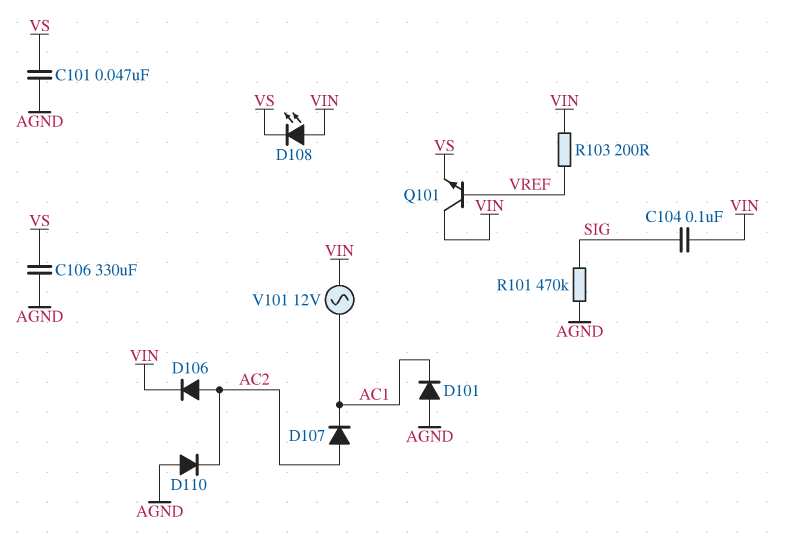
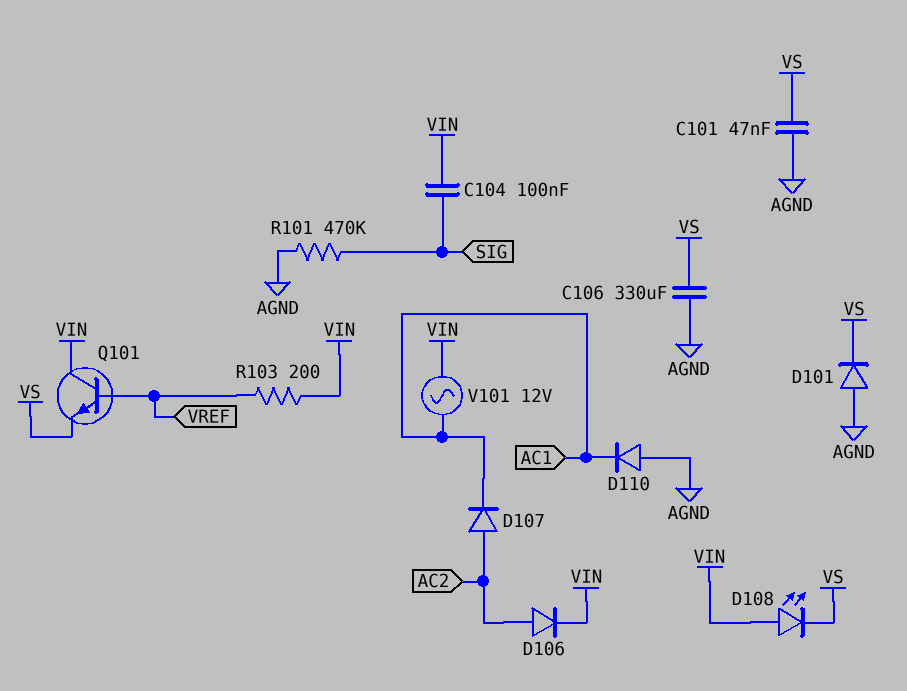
D101: diode (A AGND, K AC1) -> diode (A AGND, K VS)
D110: diode (A AGND, K AC2) -> diode (A AGND, K AC1)

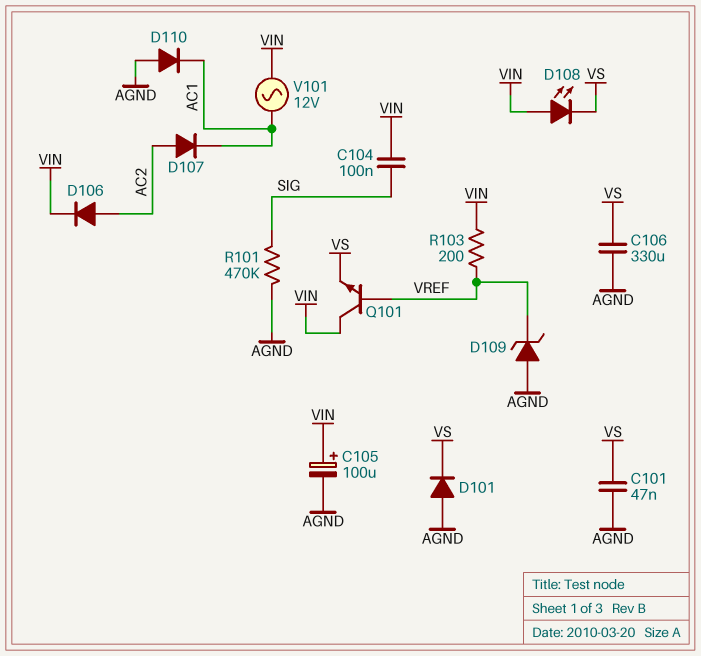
C105: none -> 100uF (plus VIN, minus AGND)
D109: none -> zener (A AGND, K VREF)

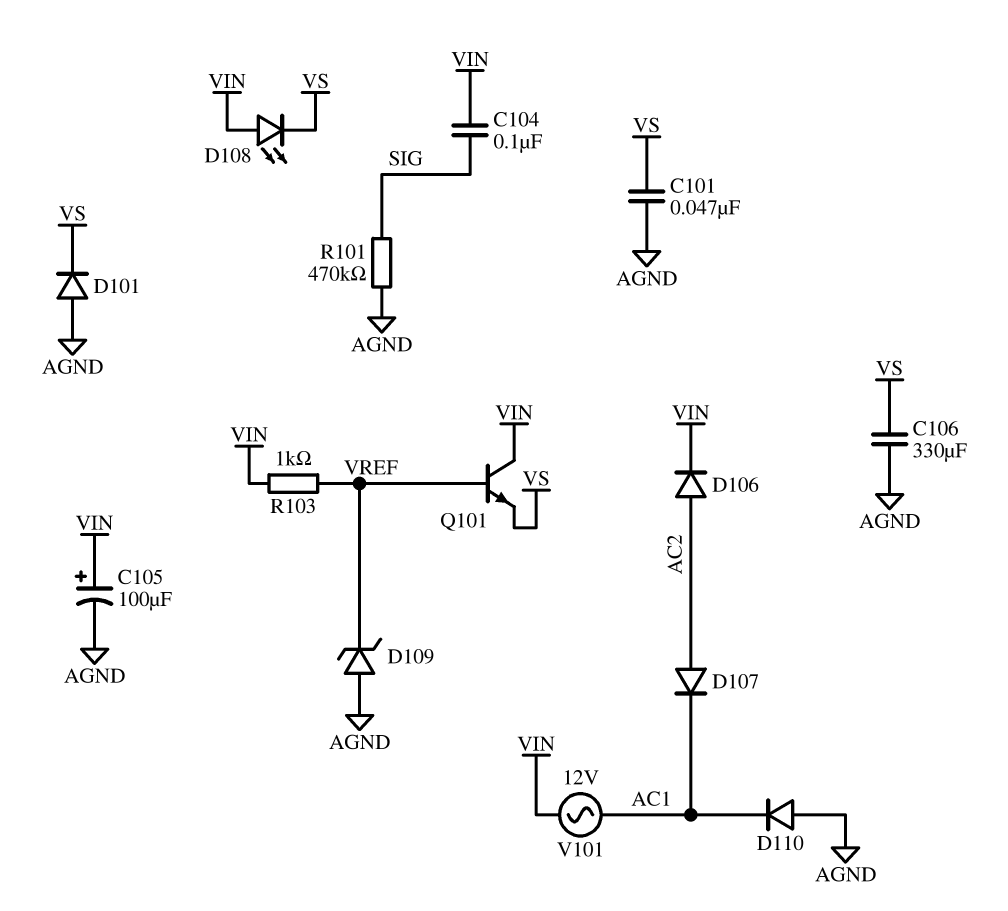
R103: 200 (VIN, VREF) -> 1k (VIN, VREF)

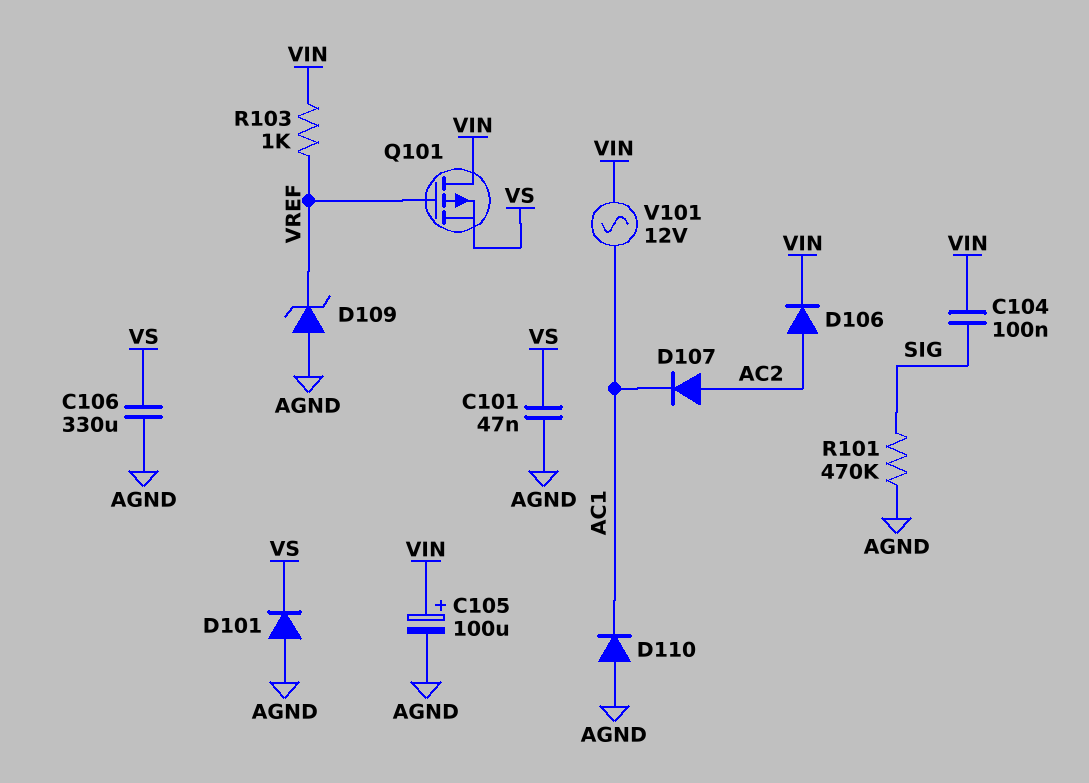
D108: LED (A VIN, K VS) -> none
Q101: NPN (B VREF, C VIN, E VS) -> PMOS (G VREF, D VIN, S VS)

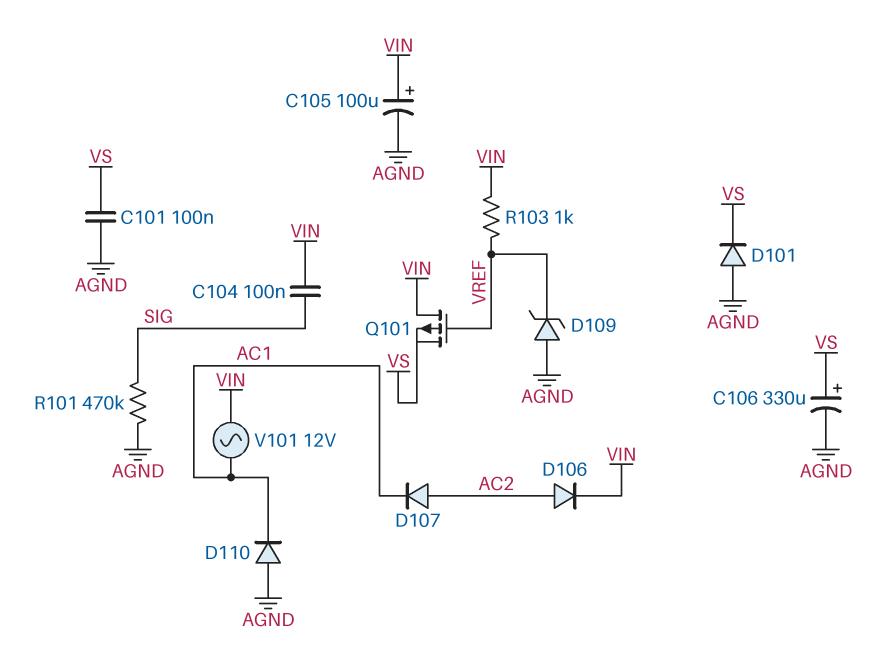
C101: 47nF (AGND, VS) -> 100nF (AGND, VS)
C106: 330uF (AGND, VS) -> 330uF (plus VS, minus AGND)

